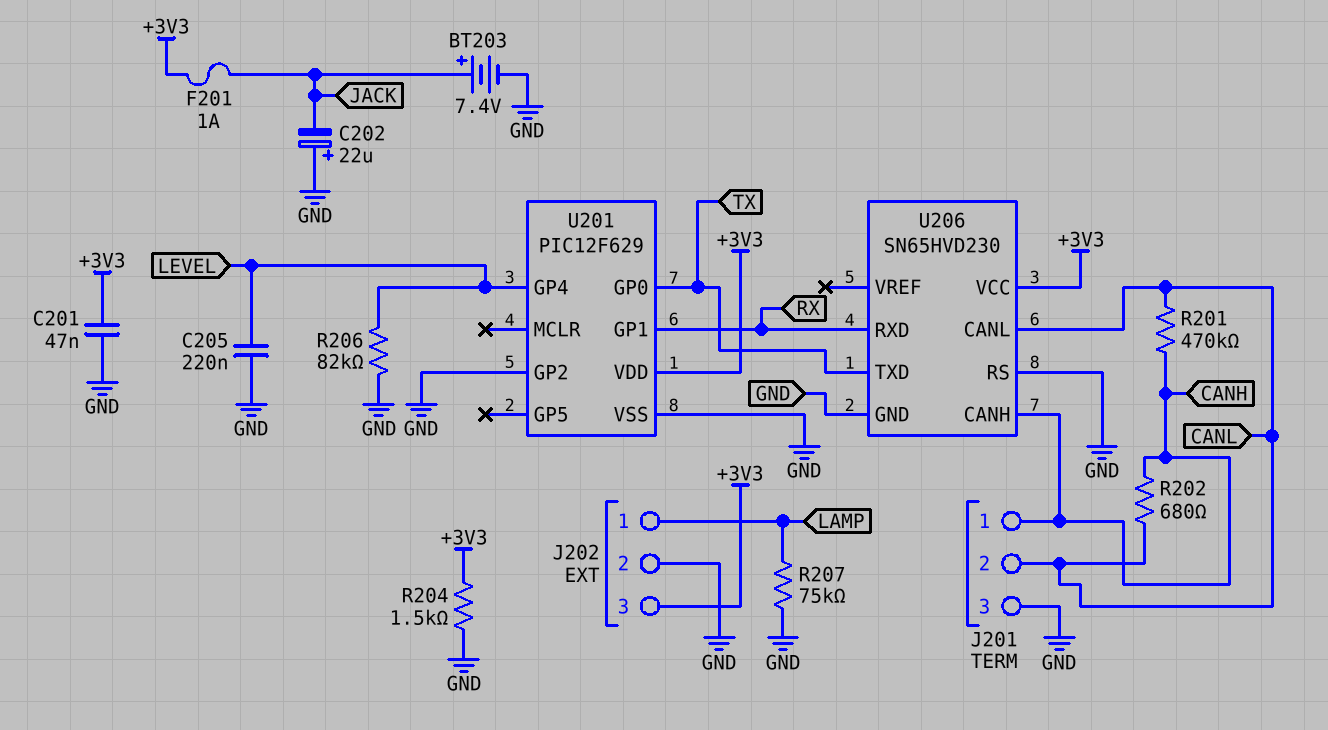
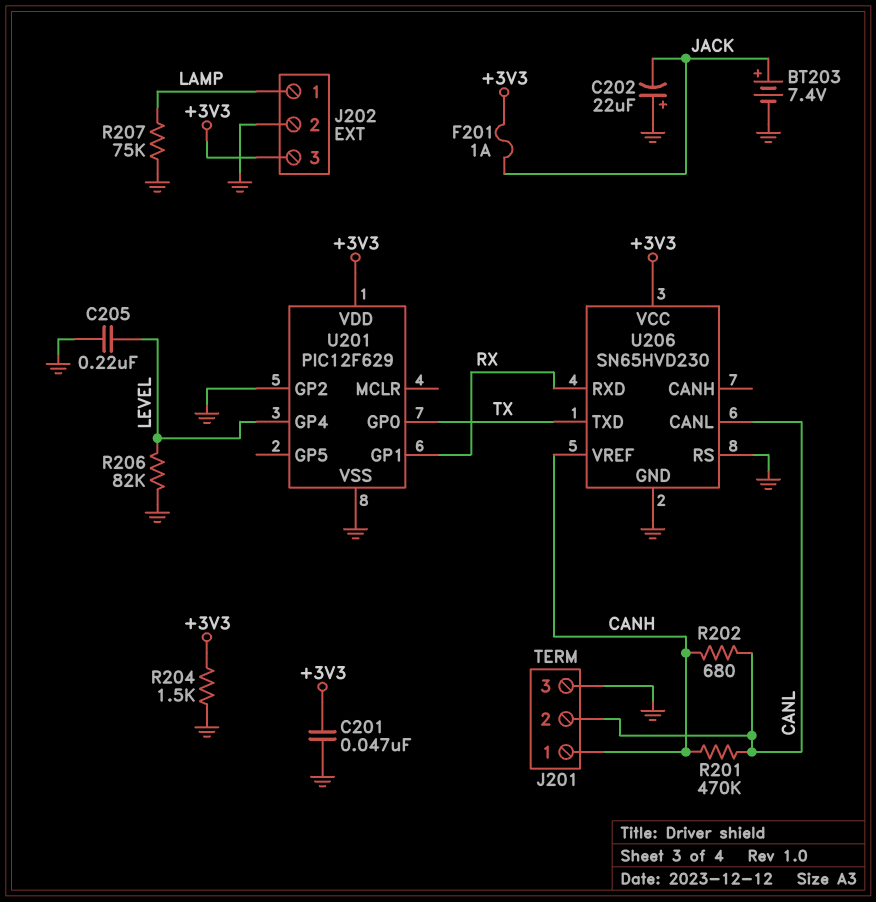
U206 pin CANH: CANH -> none
U206 pin VREF: none -> CANH

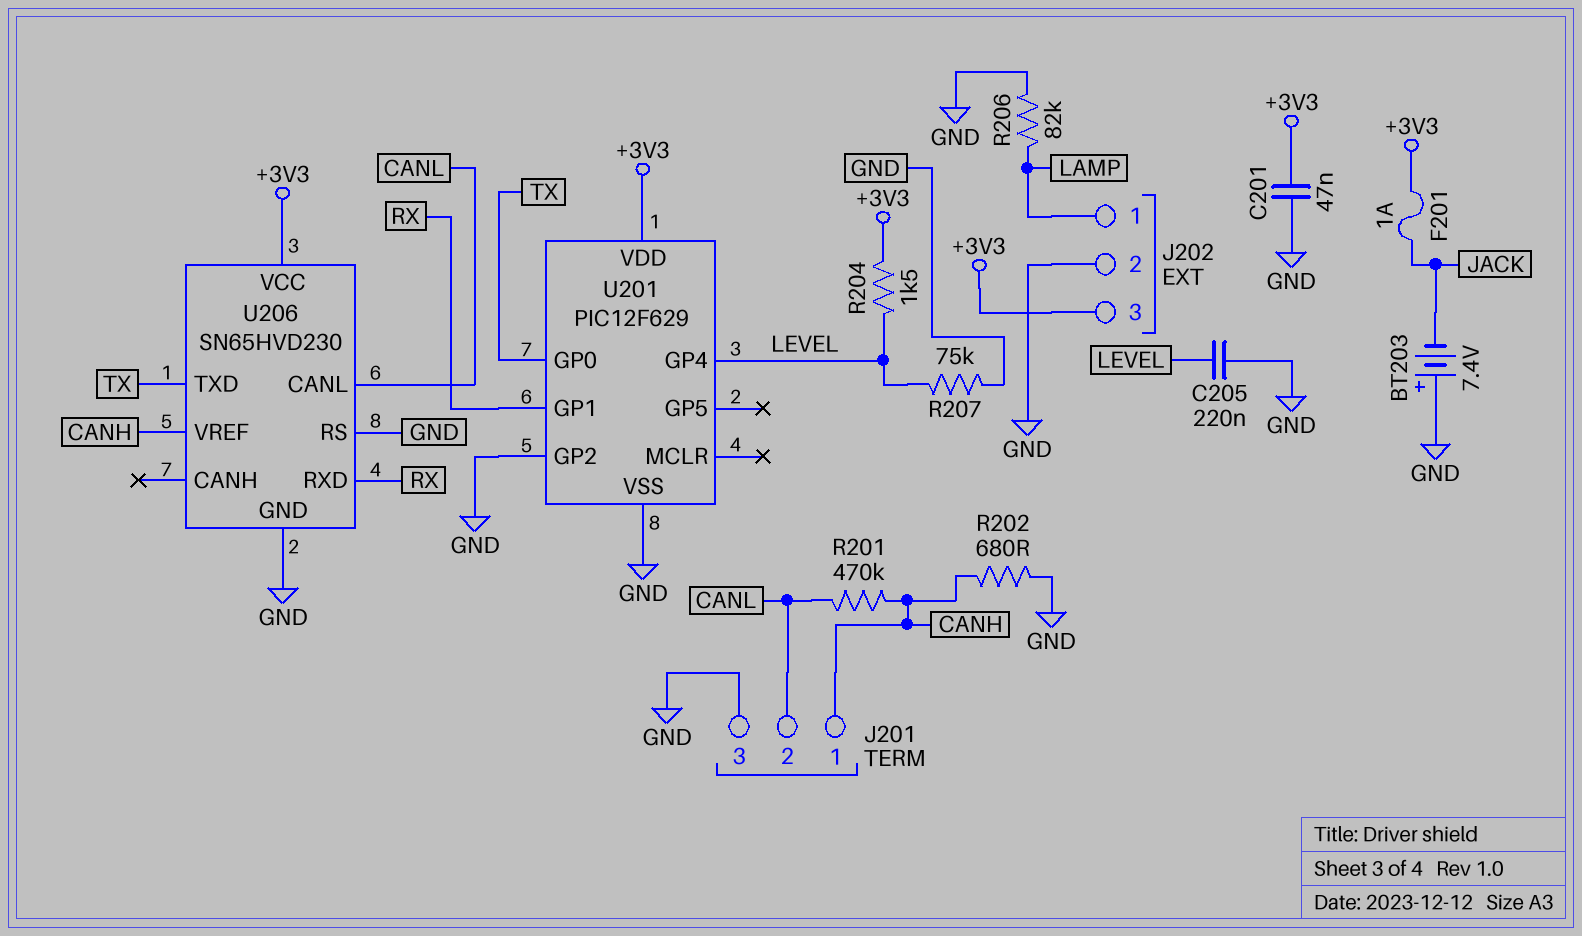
BT203: 7.4V (plus JACK, minus GND) -> 7.4V (plus GND, minus JACK)
C202: 22uF (plus GND, minus JACK) -> none
R202: 680 (CANH, CANL) -> 680 (CANH, GND)
R204: 1.5k (+3V3, GND) -> 1.5k (+3V3, LEVEL)
R206: 82k (GND, LEVEL) -> 82k (GND, LAMP)
R207: 75k (GND, LAMP) -> 75k (GND, LEVEL)

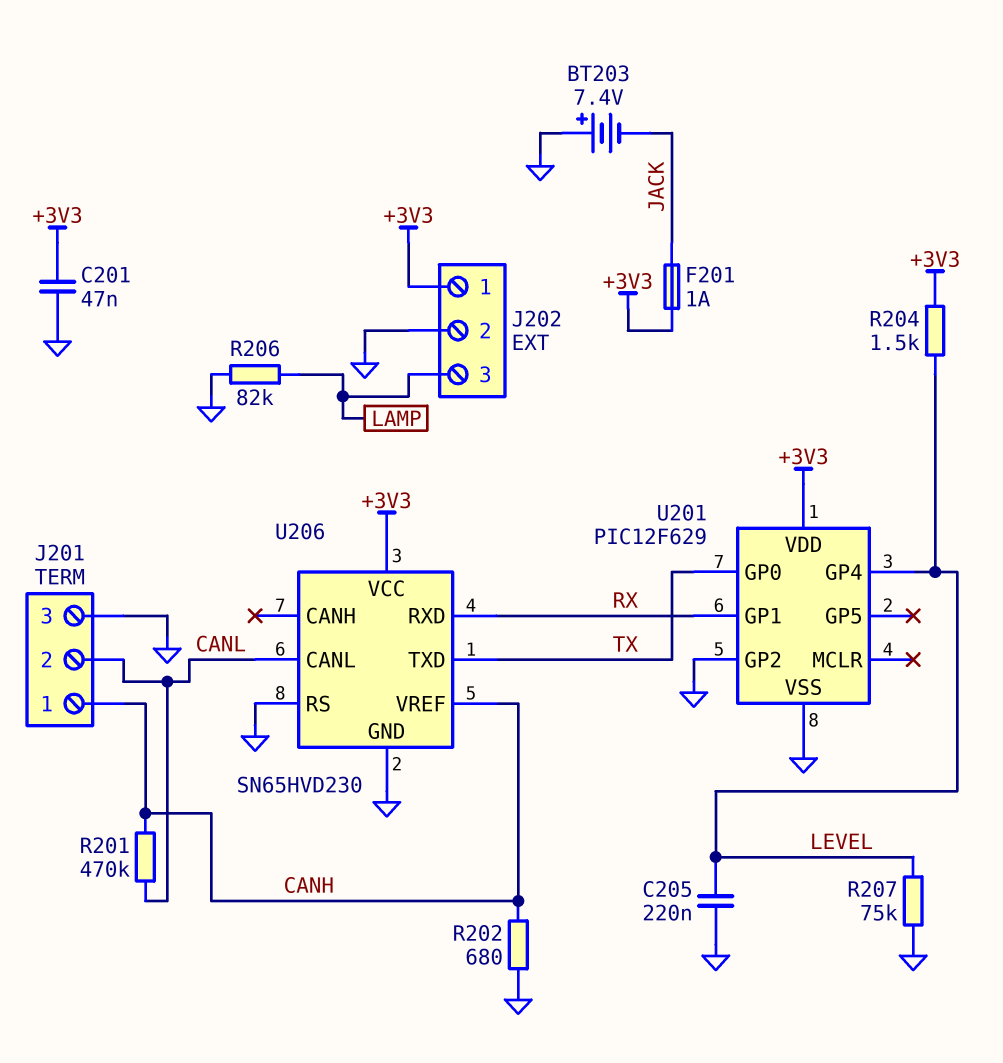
J202 pin 1: LAMP -> +3V3
J202 pin 3: +3V3 -> LAMP

